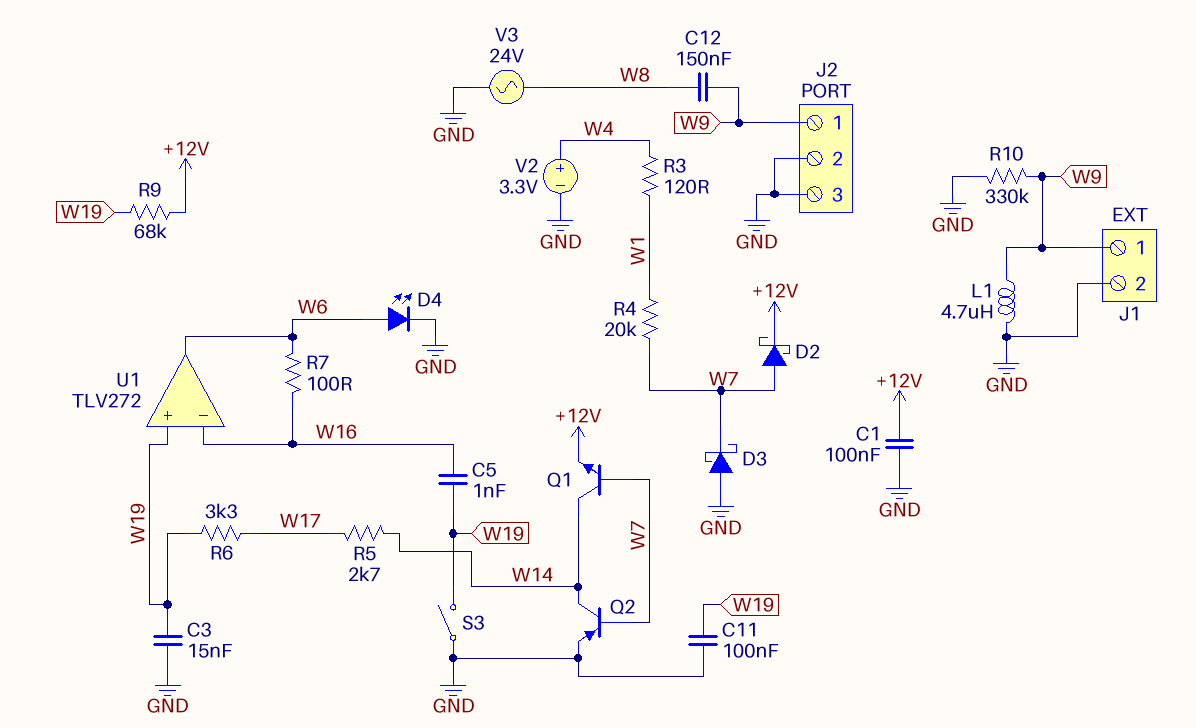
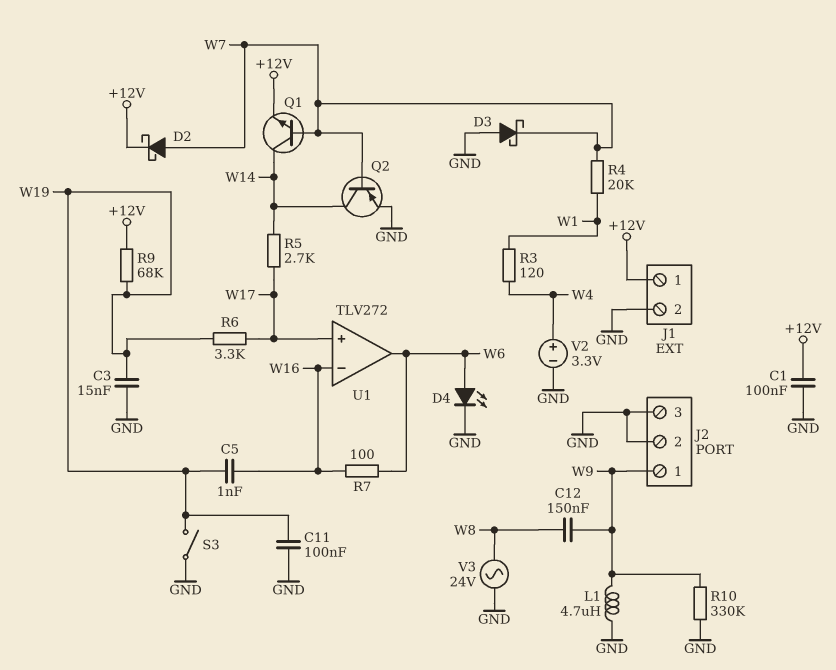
J1 pin 1: W9 -> +12V
U1 pin in+: W19 -> W17

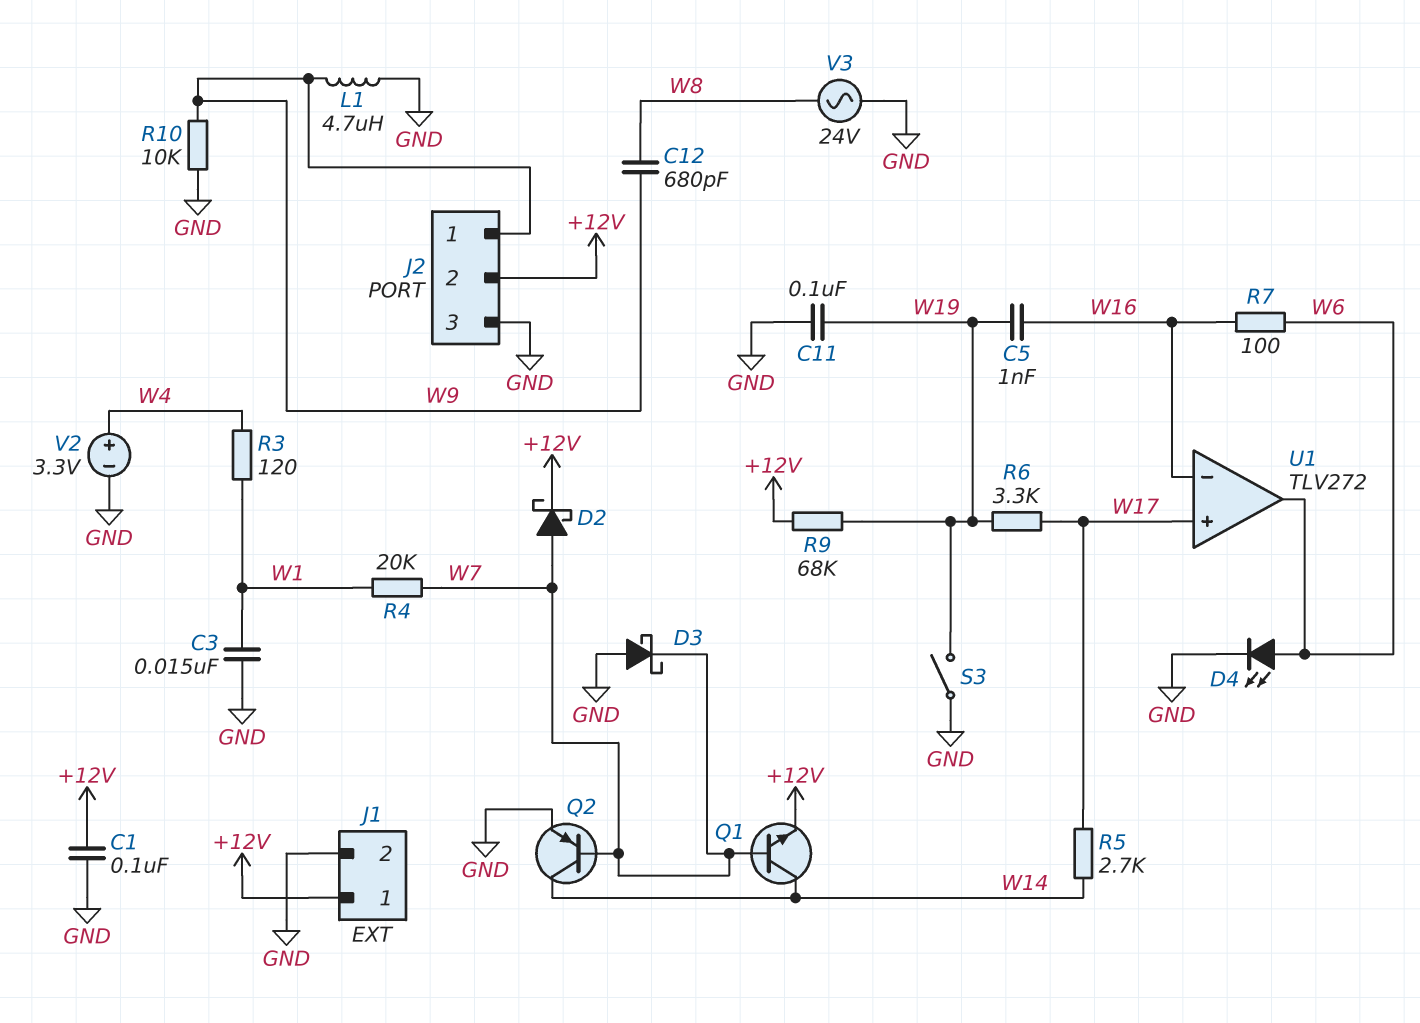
C3: 15nF (GND, W19) -> 15nF (GND, W1)
C12: 150nF (W8, W9) -> 680pF (W8, W9)
J2 pin 2: GND -> +12V
R10: 330k (GND, W9) -> 10k (GND, W9)

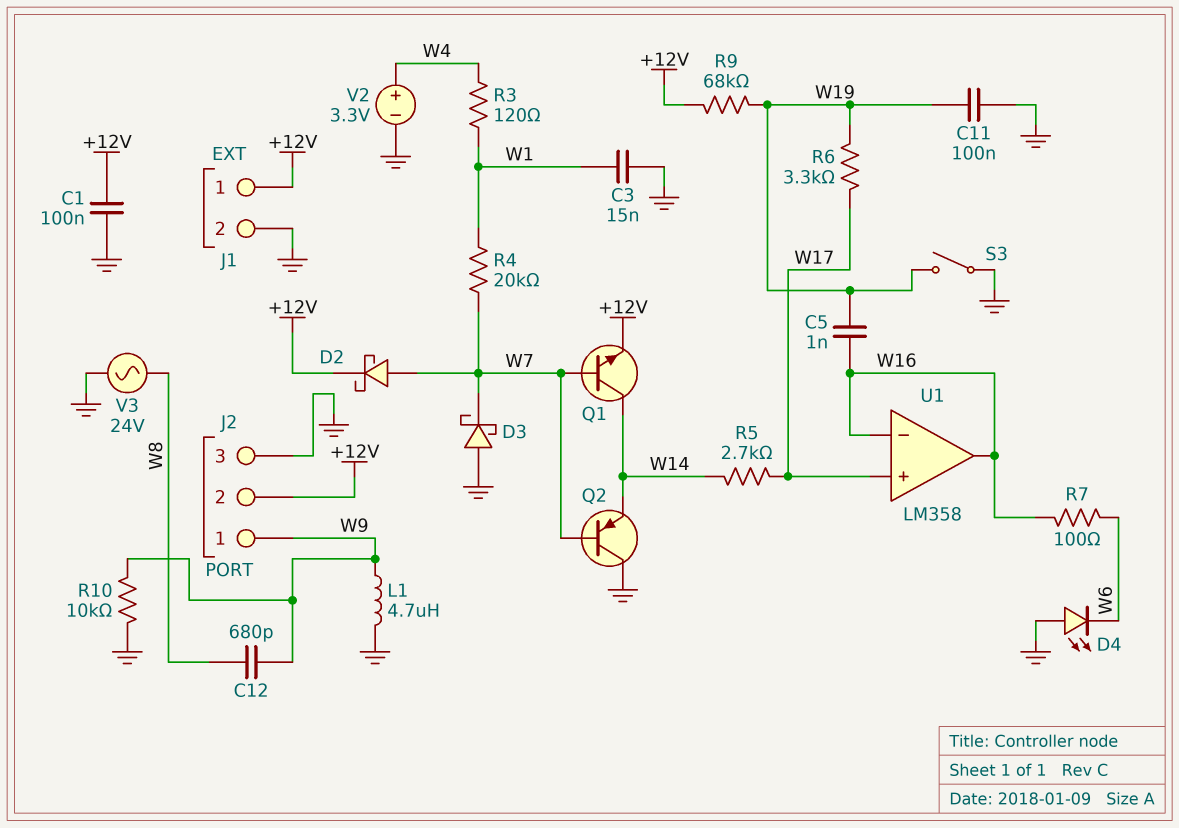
D4: LED (A W6, K GND) -> LED (A GND, K W6)
Q2: PNP (B W7, C W14, E GND) -> PNP (B W7, C GND, E W14)
U1: TLV272 -> LM358
U1 pin out: W6 -> W16

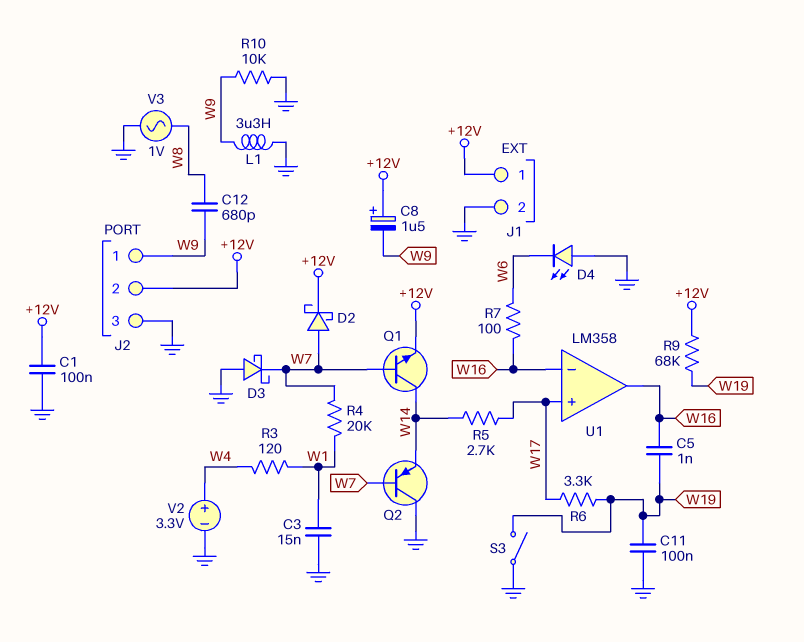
C8: none -> 1.5uF (plus +12V, minus W9)
L1: 4.7uH (GND, W9) -> 3.3uH (GND, W9)
V3: AC 24V (GND, W8) -> AC 1V (GND, W8)

